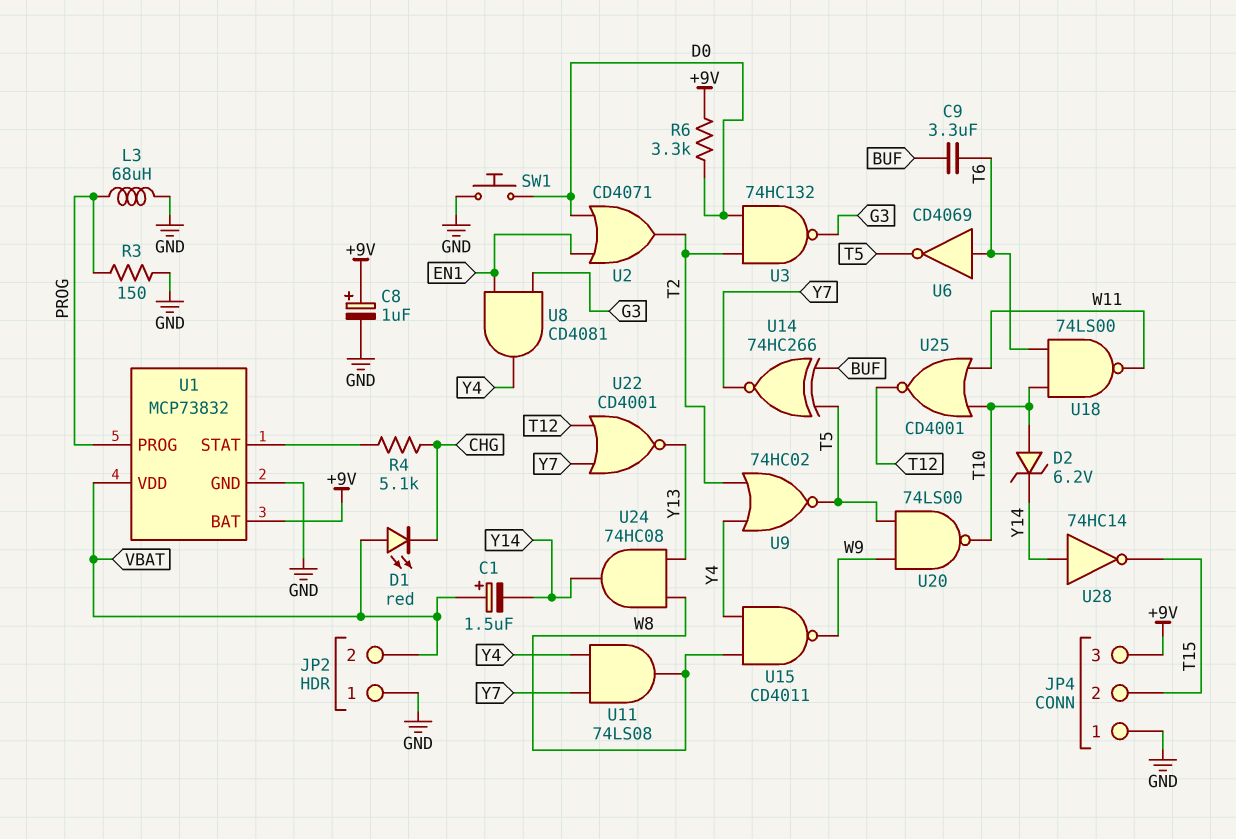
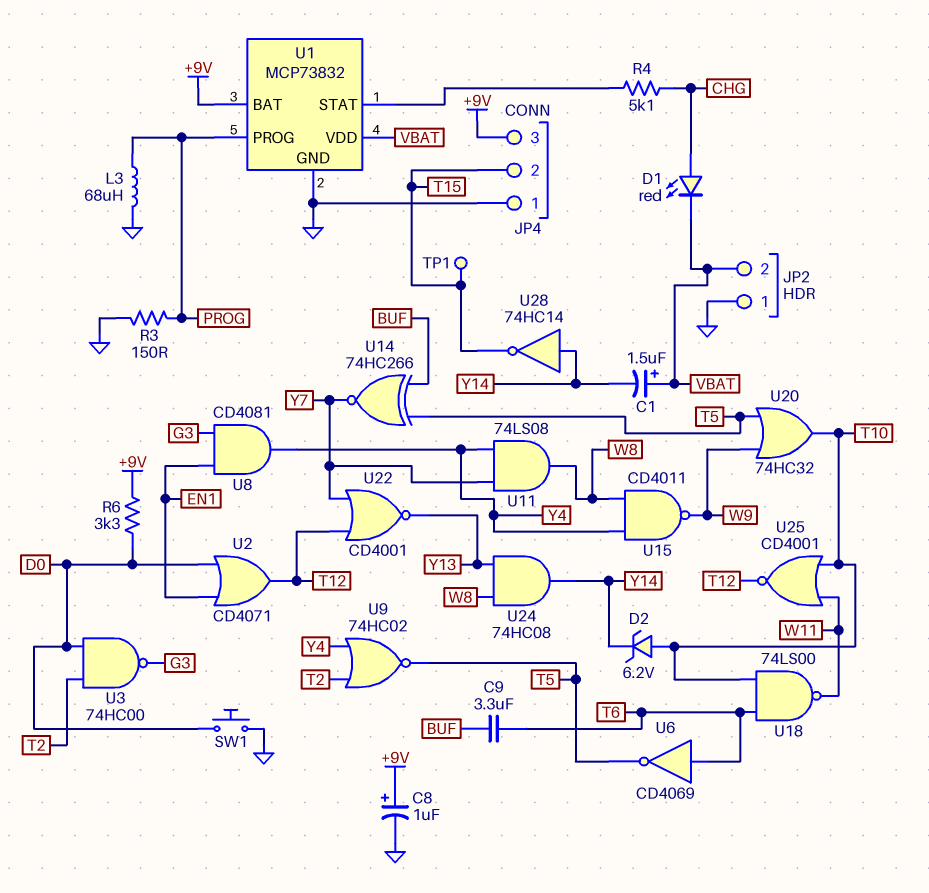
D1: LED red (A VBAT, K CHG) -> LED red (A CHG, K VBAT)
TP1: none -> test point (T15)
U2: OR CD4071 (in D0, in EN1, out T2) -> OR CD4071 (in D0, in EN1, out T12)
U3: NAND 74HC132 (in D0, in T2, out G3) -> NAND 74HC00 (in D0, in T2, out G3)
U20: NAND 74LS00 (in T5, in W9, out T10) -> OR 74HC32 (in T5, in W9, out T10)

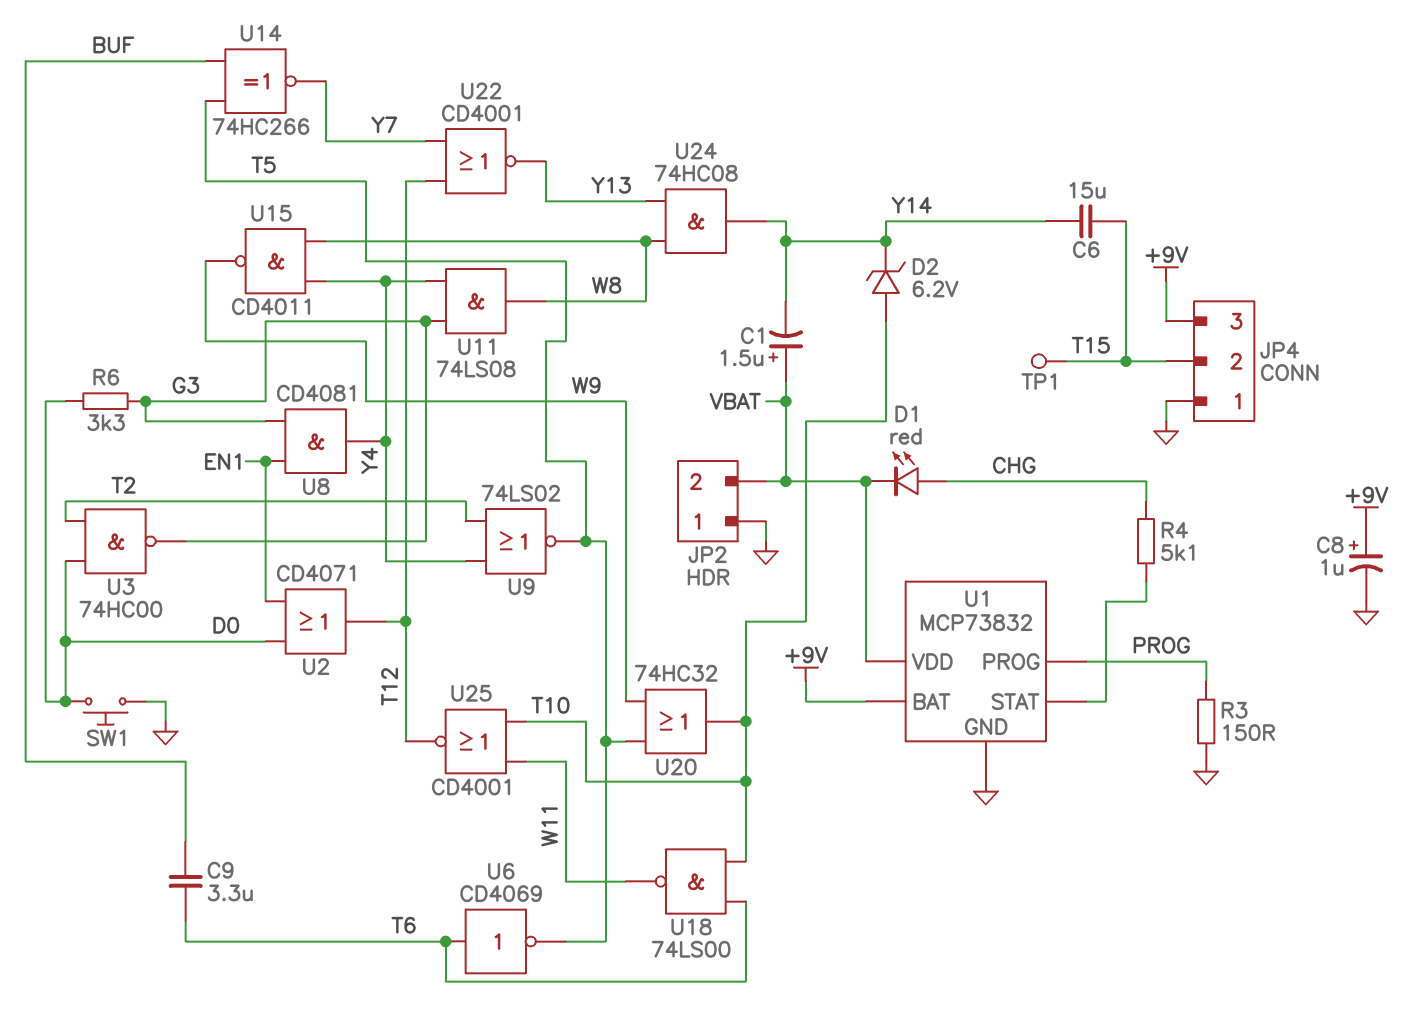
C6: none -> 15uF (T15, Y14)
L3: 68uH (GND, PROG) -> none
R6: 3.3k (+9V, D0) -> 3.3k (D0, G3)
U9: NOR 74HC02 (in T2, in Y4, out T5) -> NOR 74LS02 (in T2, in Y4, out T5)
U11: AND 74LS08 (in Y4, in Y7, out W8) -> AND 74LS08 (in G3, in Y4, out W8)
U28: NOT 74HC14 (in Y14, out T15) -> none

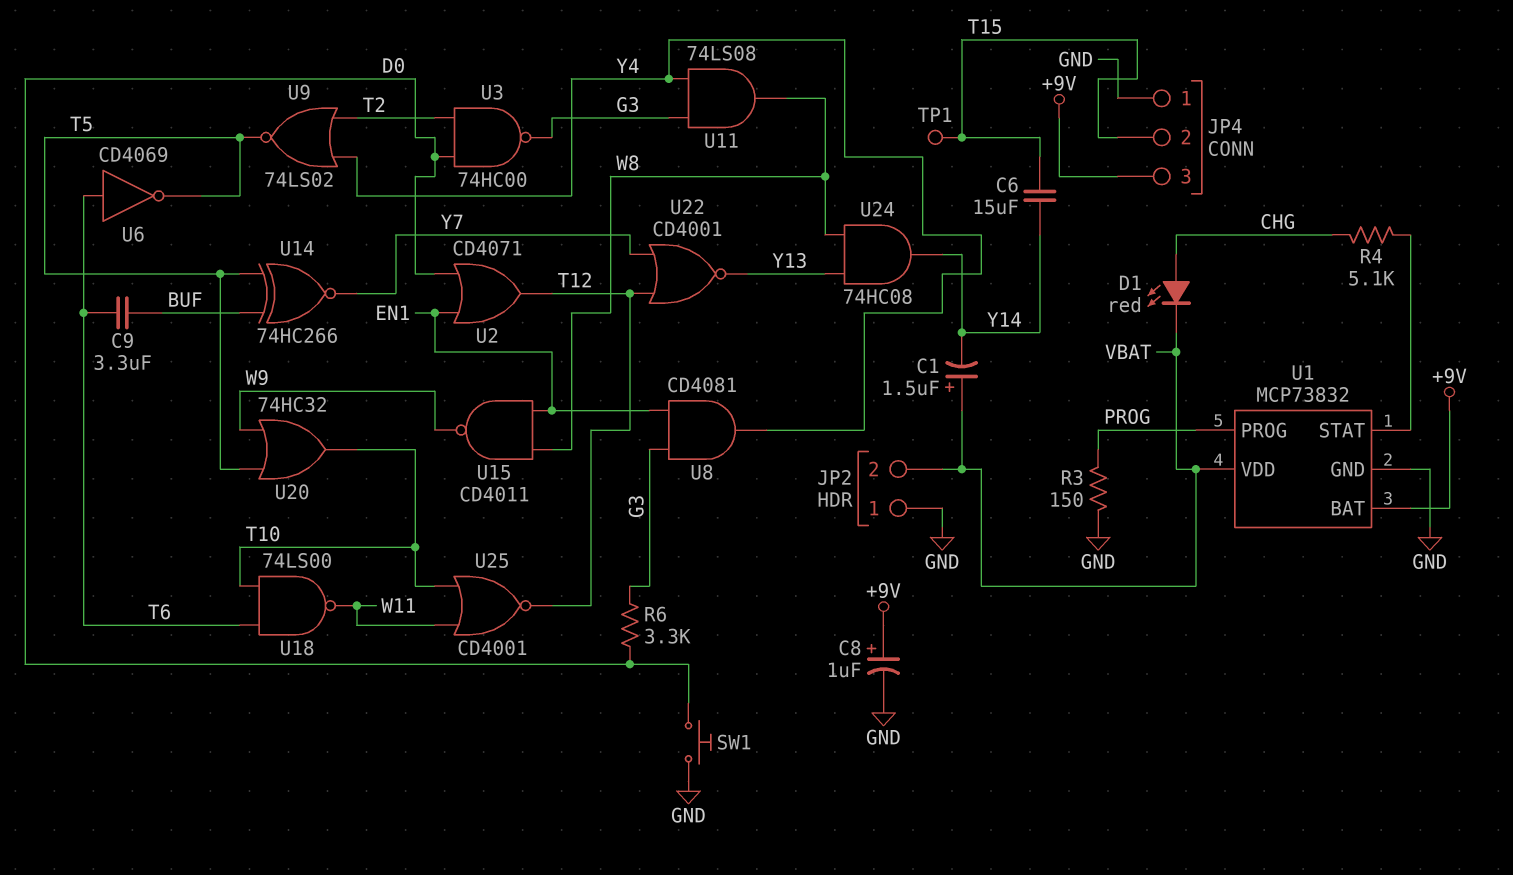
D2: zener 6.2V (A T10, K Y14) -> none
U15: NAND CD4011 (in W8, in Y4, out W9) -> NAND CD4011 (in EN1, in W8, out W9)

